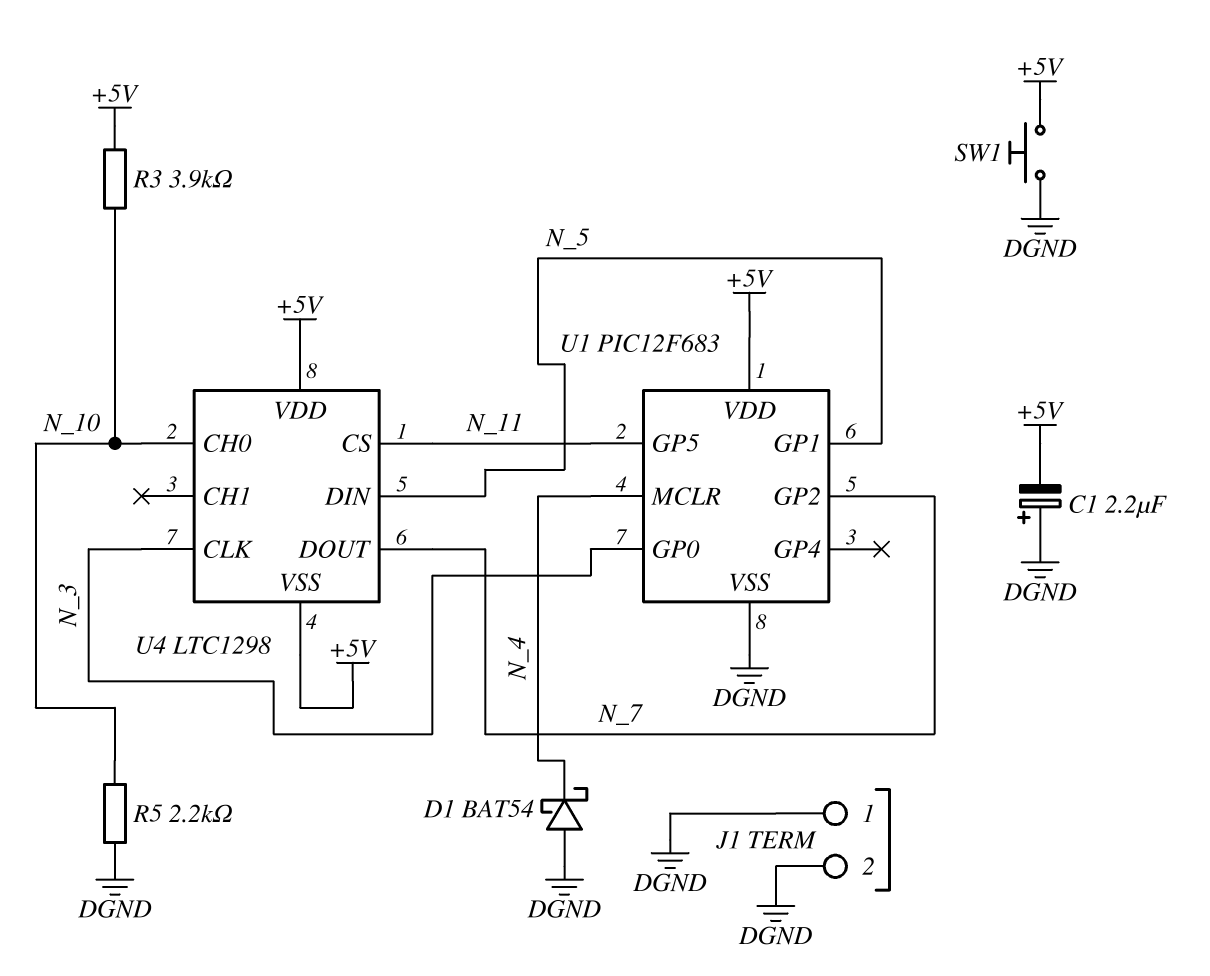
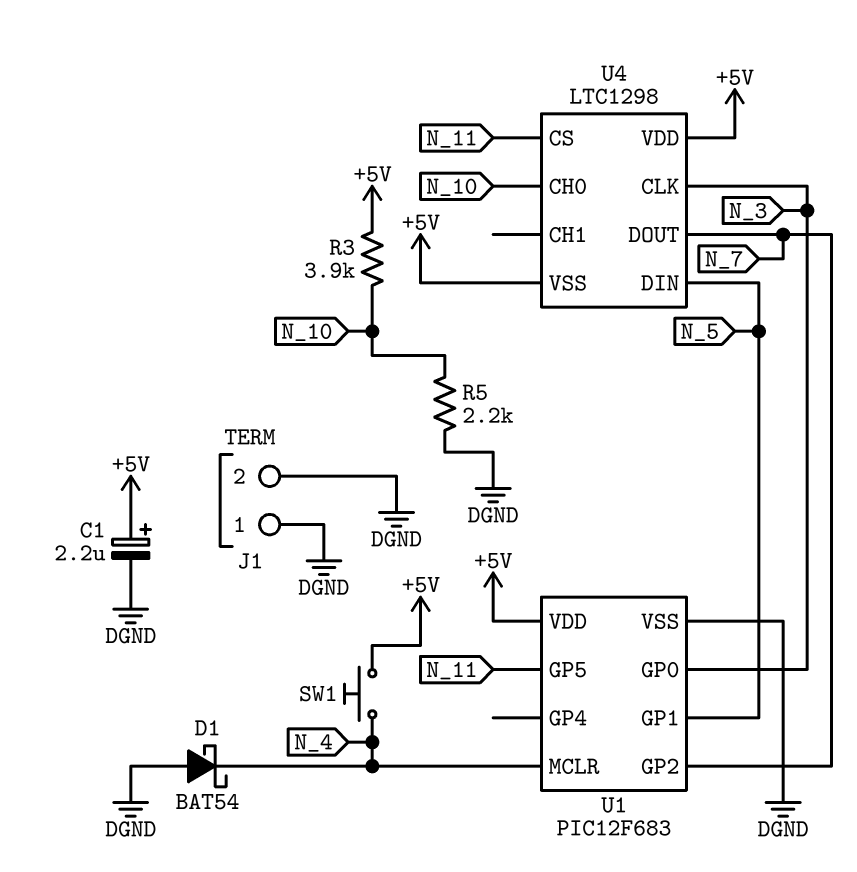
C1: 2.2uF (plus DGND, minus +5V) -> 2.2uF (plus +5V, minus DGND)
SW1: button (+5V, DGND) -> button (+5V, N_4)

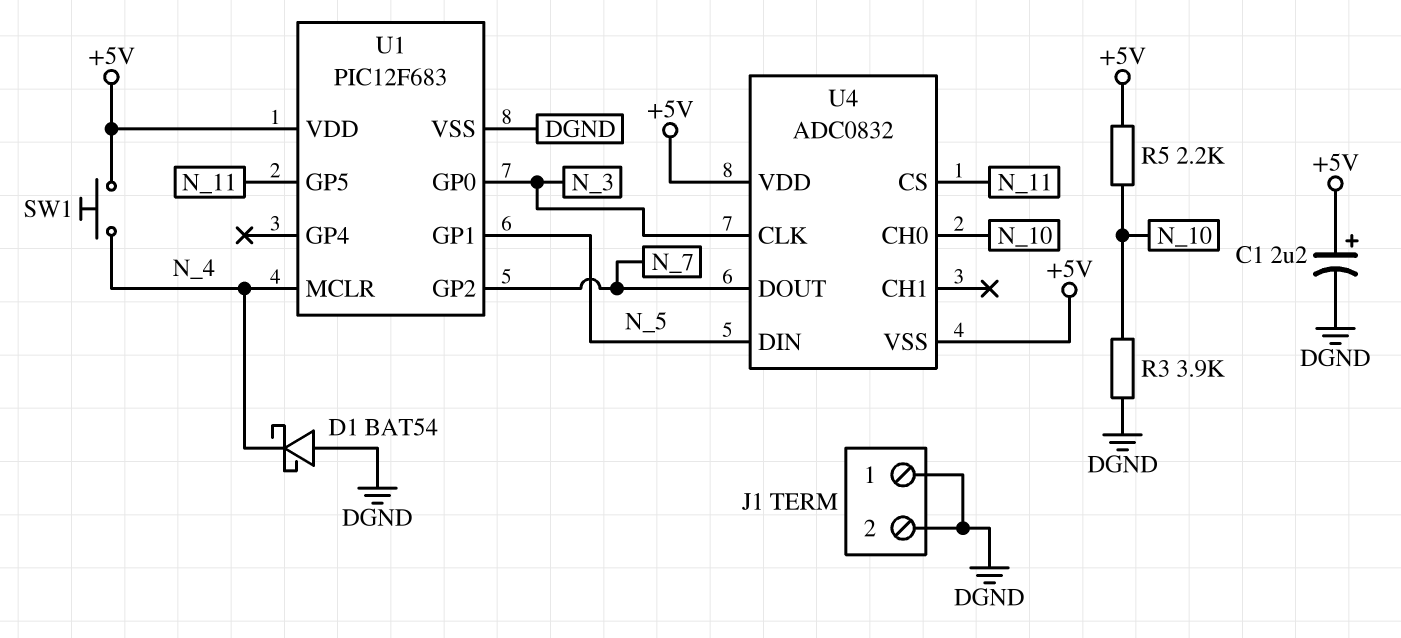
R3: 3.9k (+5V, N_10) -> 3.9k (DGND, N_10)
R5: 2.2k (DGND, N_10) -> 2.2k (+5V, N_10)
U4: LTC1298 -> ADC0832

